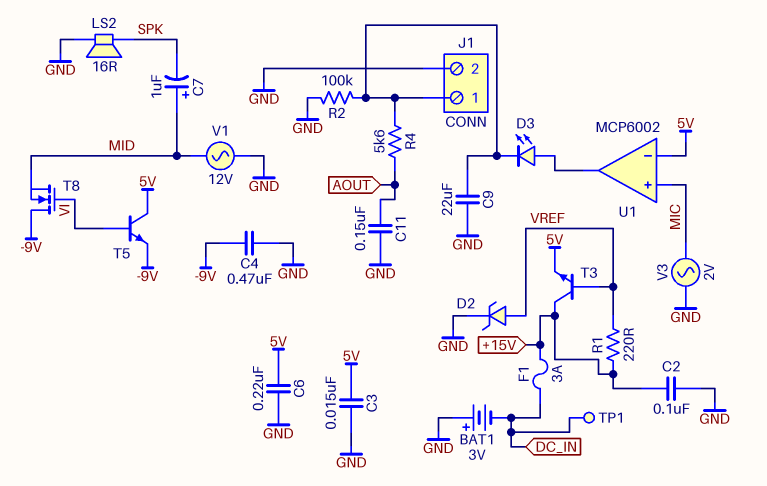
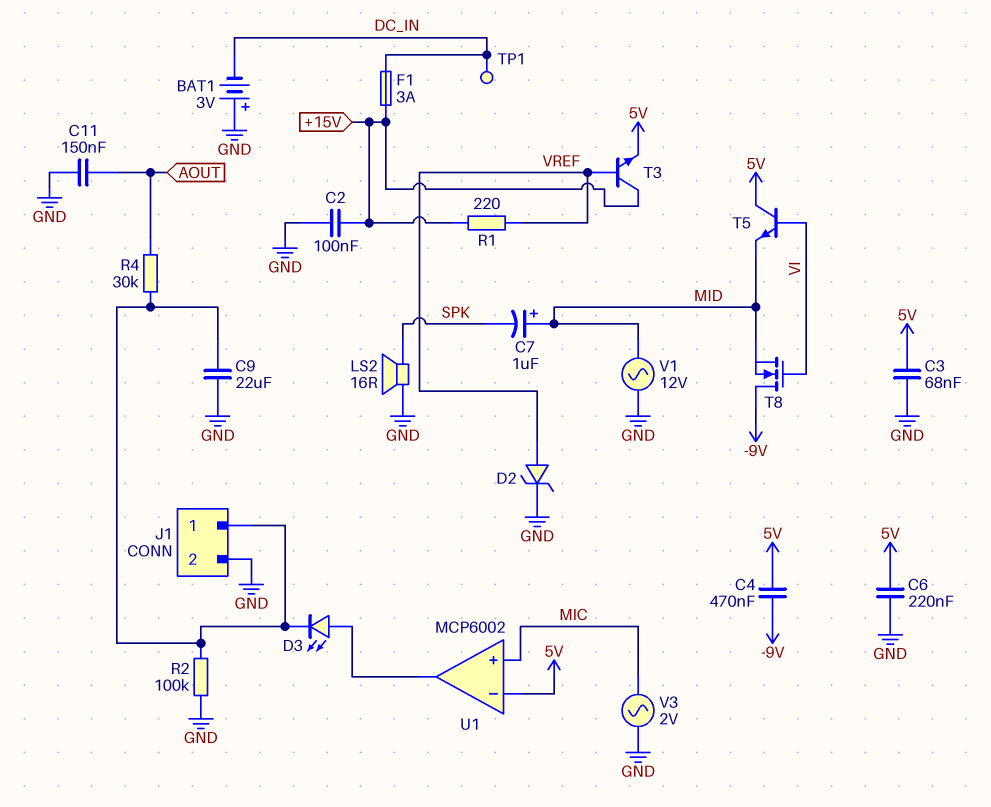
C3: 15nF (5V, GND) -> 68nF (5V, GND)
C4: 470nF (-9V, GND) -> 470nF (-9V, 5V)
R4: 5.6k (AOUT, J1/1) -> 30k (AOUT, J1/1)
T5: NPN (B VI, C 5V, E -9V) -> NPN (B VI, C 5V, E MID)

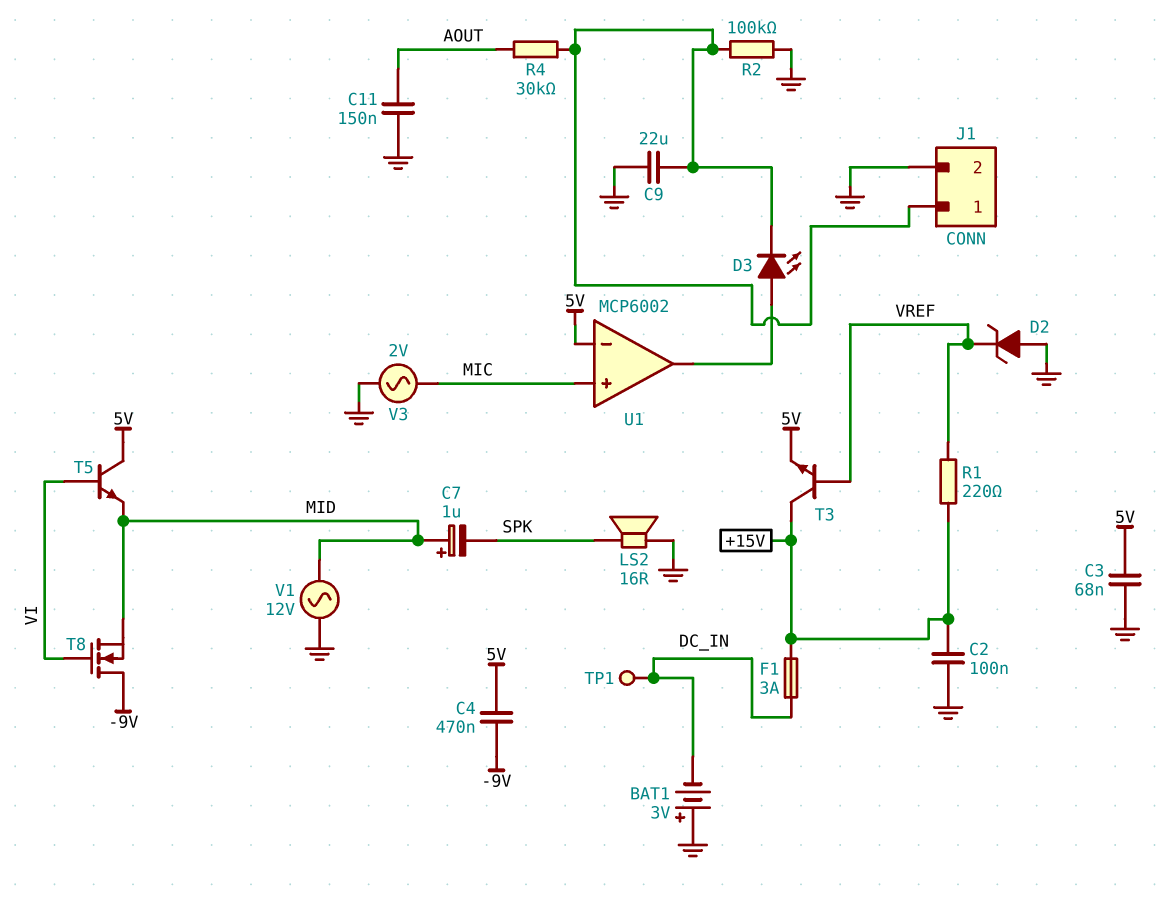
C6: 220nF (5V, GND) -> none
D2: zener (A VREF, K GND) -> zener (A GND, K VREF)

